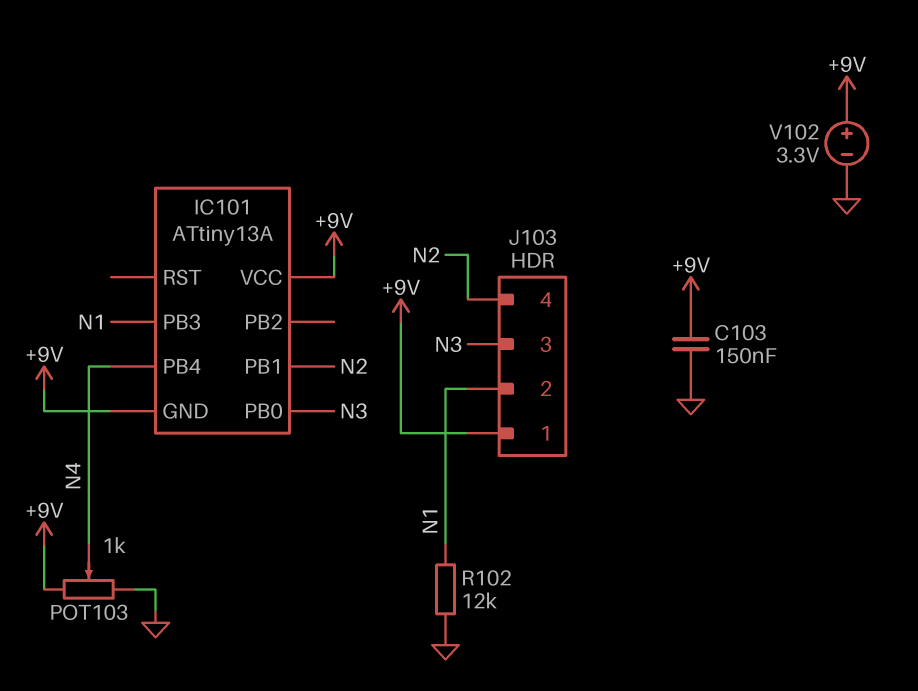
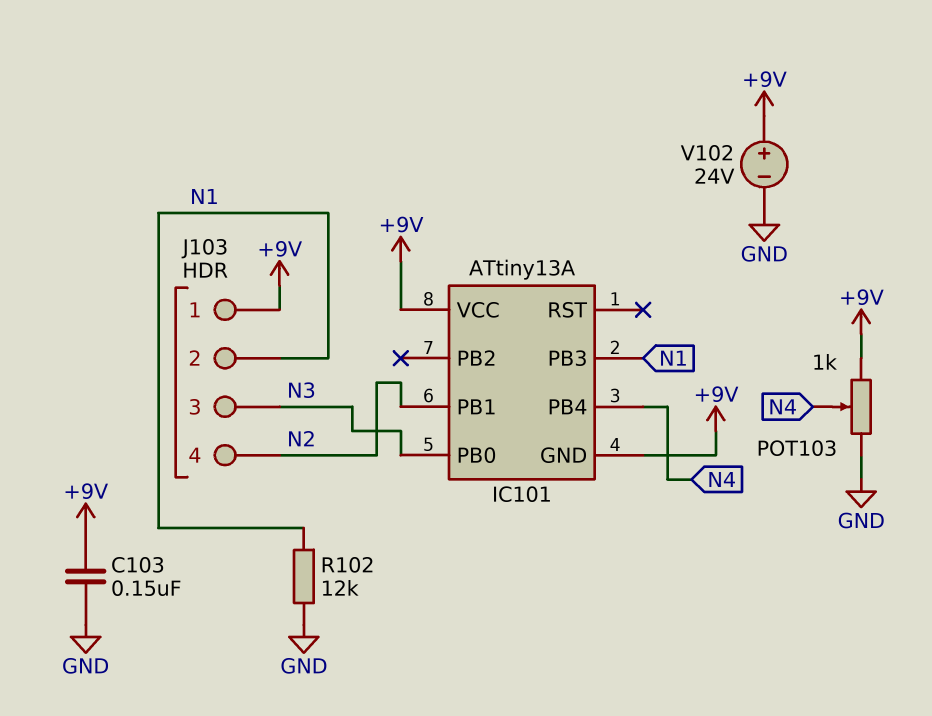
V102: 3.3V (plus +9V, minus GND) -> 24V (plus +9V, minus GND)

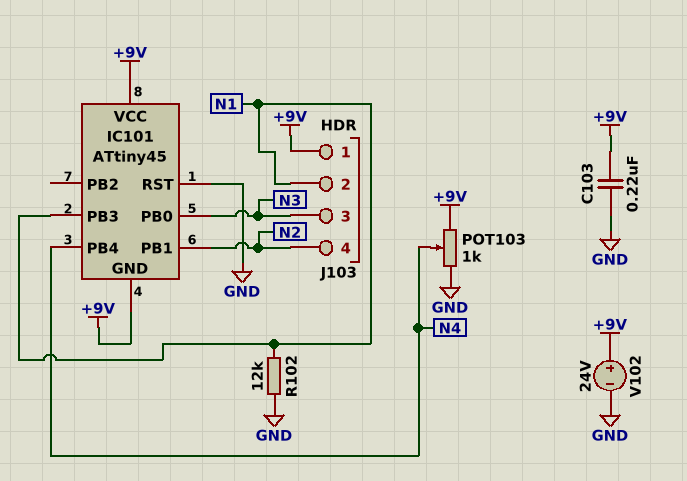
C103: 150nF (+9V, GND) -> 220nF (+9V, GND)
IC101: ATtiny13A -> ATtiny45
IC101 pin RST: none -> GND

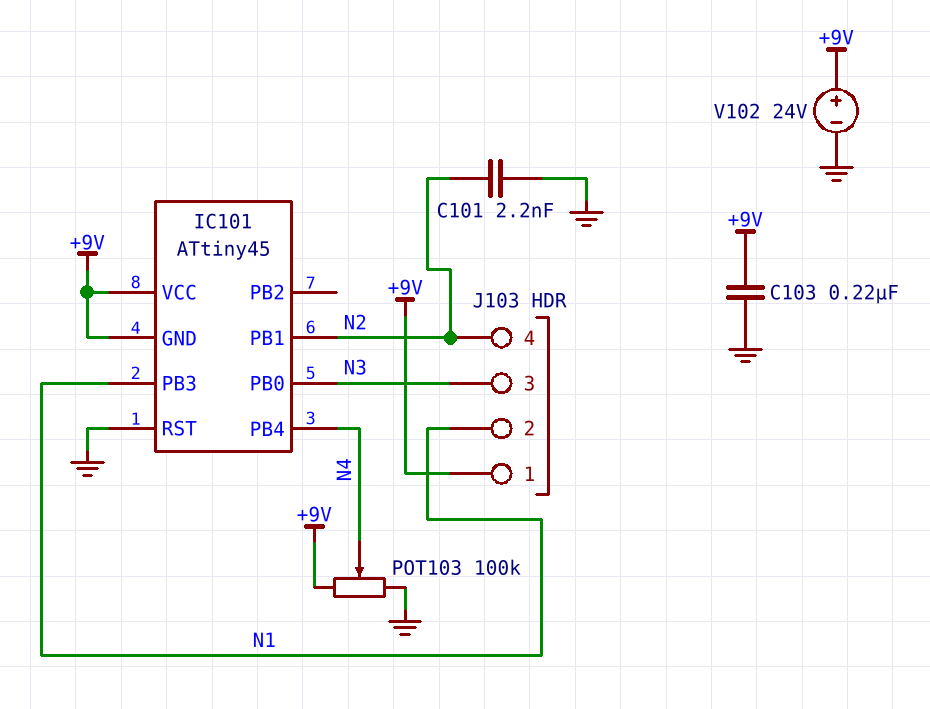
C101: none -> 2.2nF (GND, N2)
POT103: 1k (+9V, GND, wiper N4) -> 100k (+9V, GND, wiper N4)
R102: 12k (GND, N1) -> none

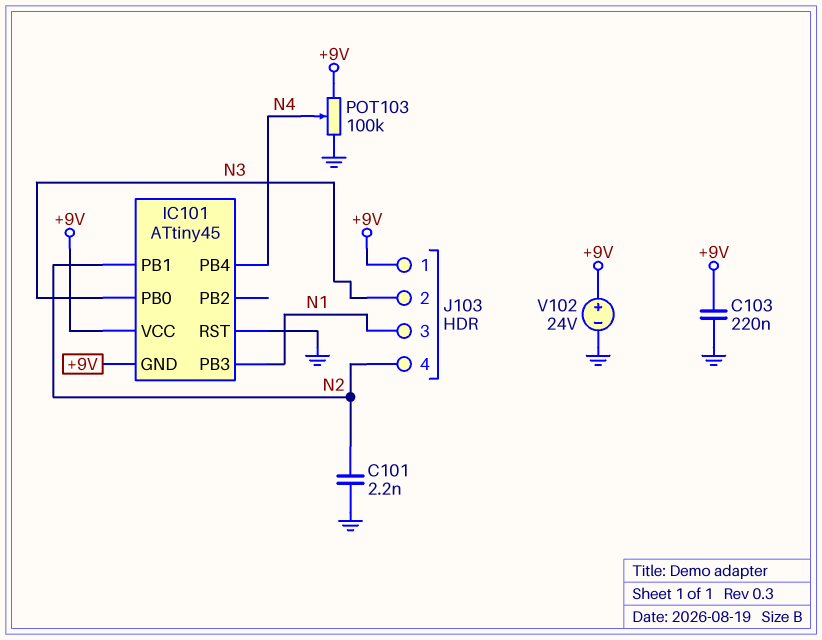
J103 pin 2: N1 -> N3
J103 pin 3: N3 -> N1

